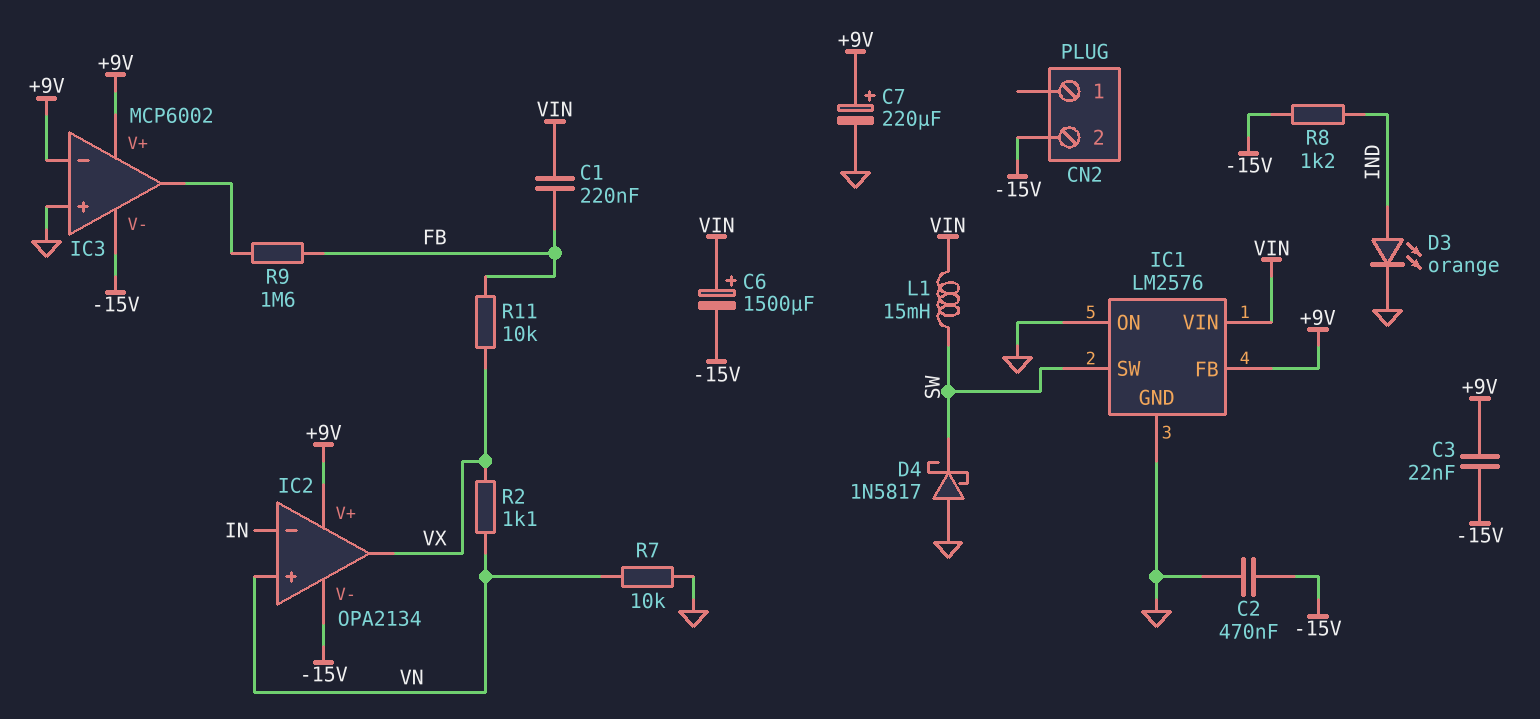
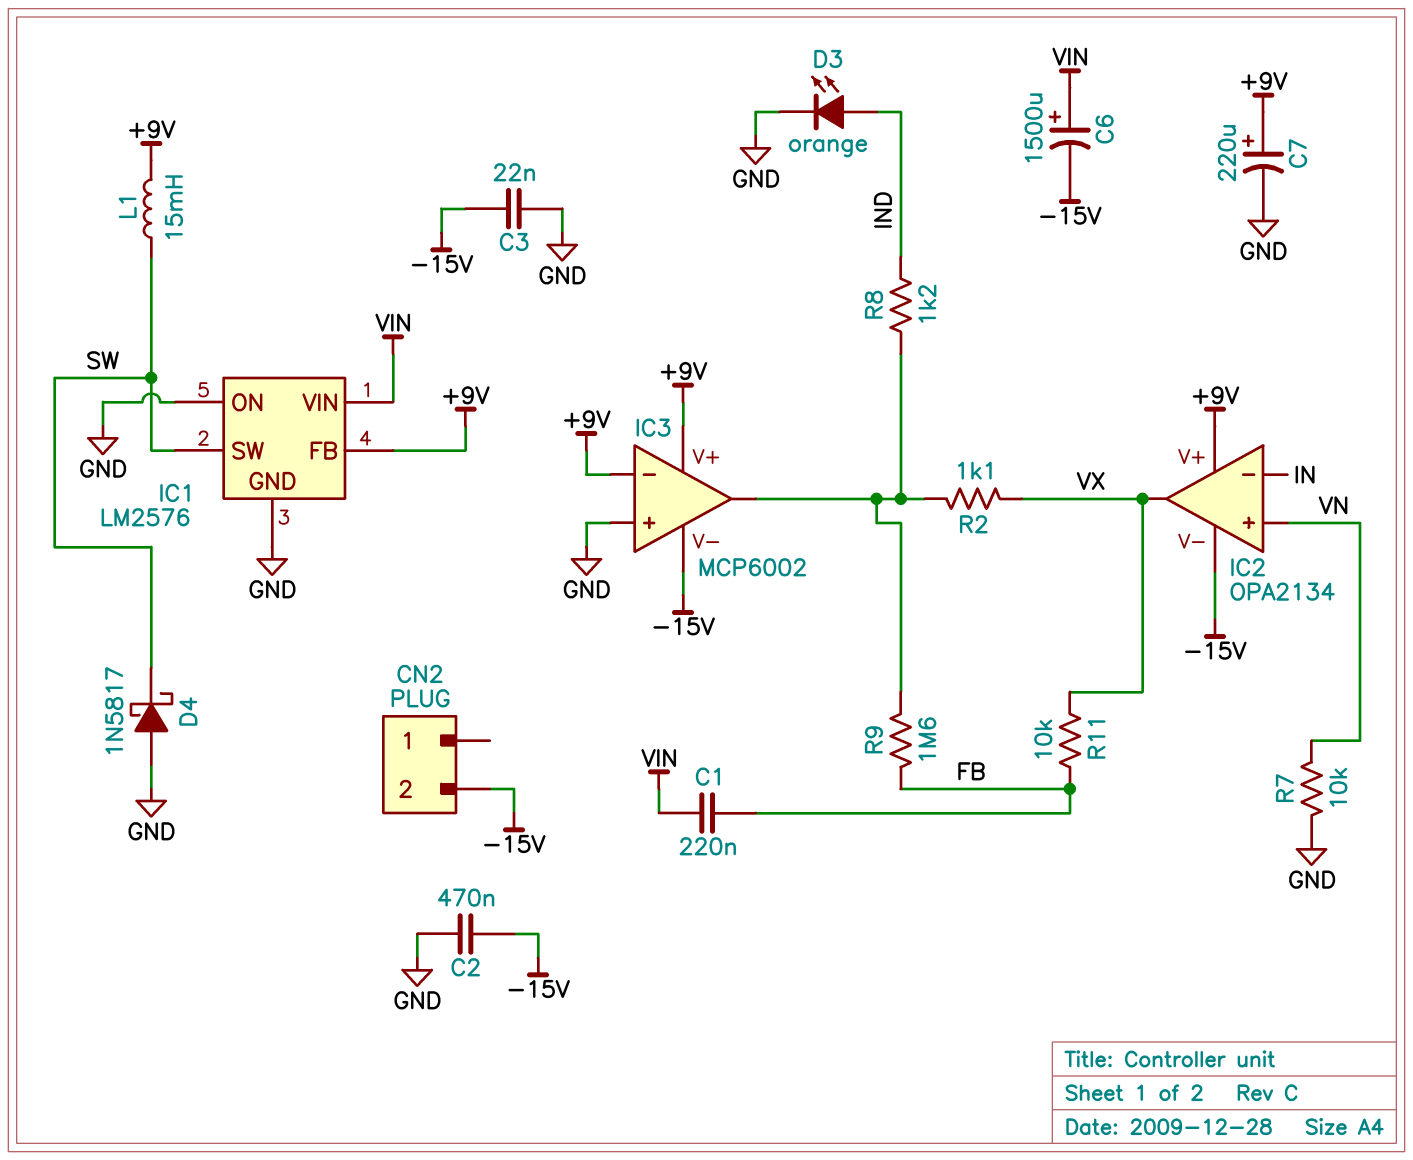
C3: 22nF (+9V, -15V) -> 22nF (-15V, GND)
L1: 15mH (SW, VIN) -> 15mH (+9V, SW)
R2: 1.1k (VN, VX) -> 1.1k (IC3/out, VX)
R8: 1.2k (-15V, IND) -> 1.2k (IC3/out, IND)

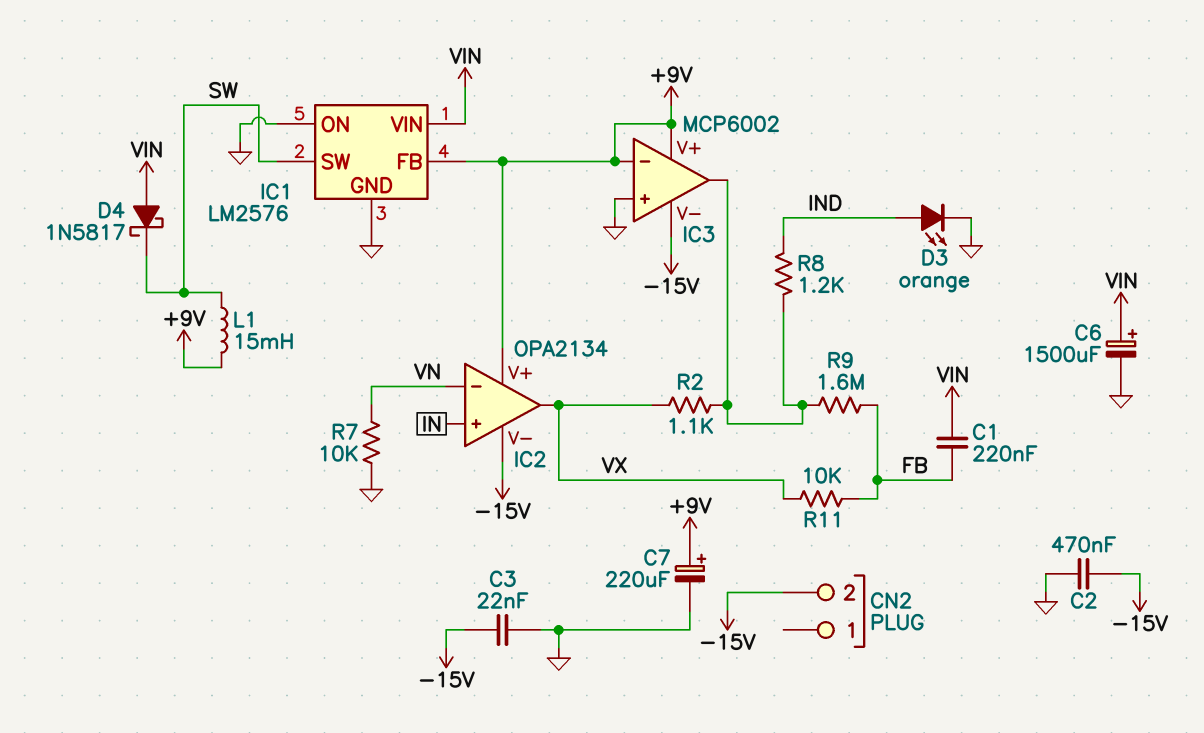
C6: 1500uF (plus VIN, minus -15V) -> 1500uF (plus VIN, minus GND)
D4: schottky 1N5817 (A GND, K SW) -> schottky 1N5817 (A VIN, K SW)
IC2 pin in+: VN -> IN
IC2 pin in-: IN -> VN

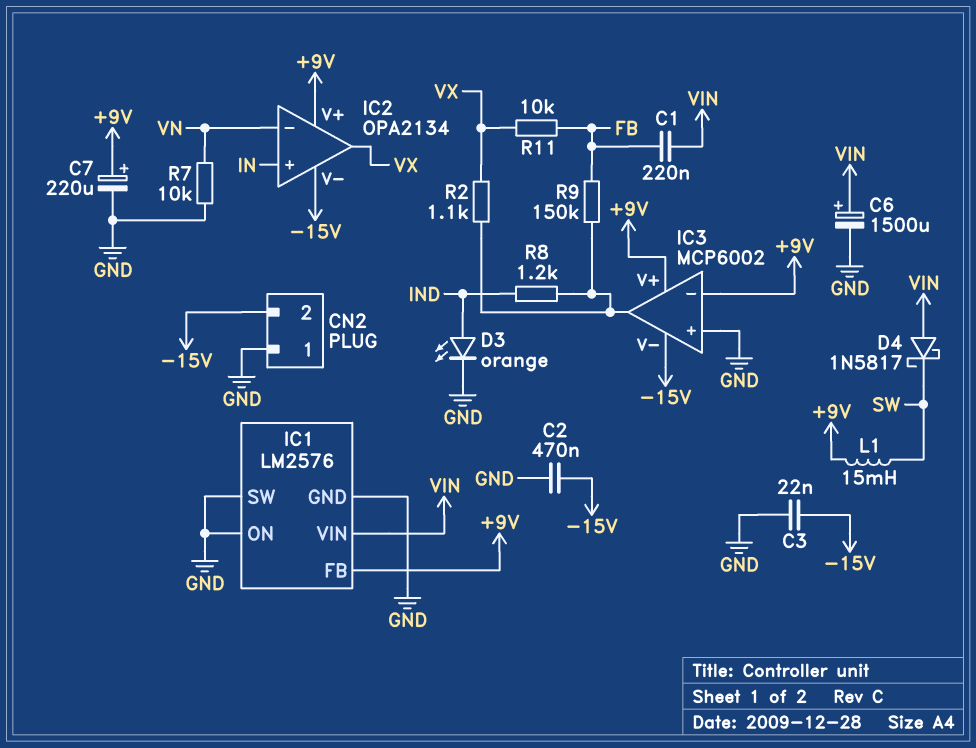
CN2 pin 1: none -> GND
IC1 pin SW: SW -> GND
R9: 1.6M (FB, IC3/out) -> 150k (FB, IC3/out)

